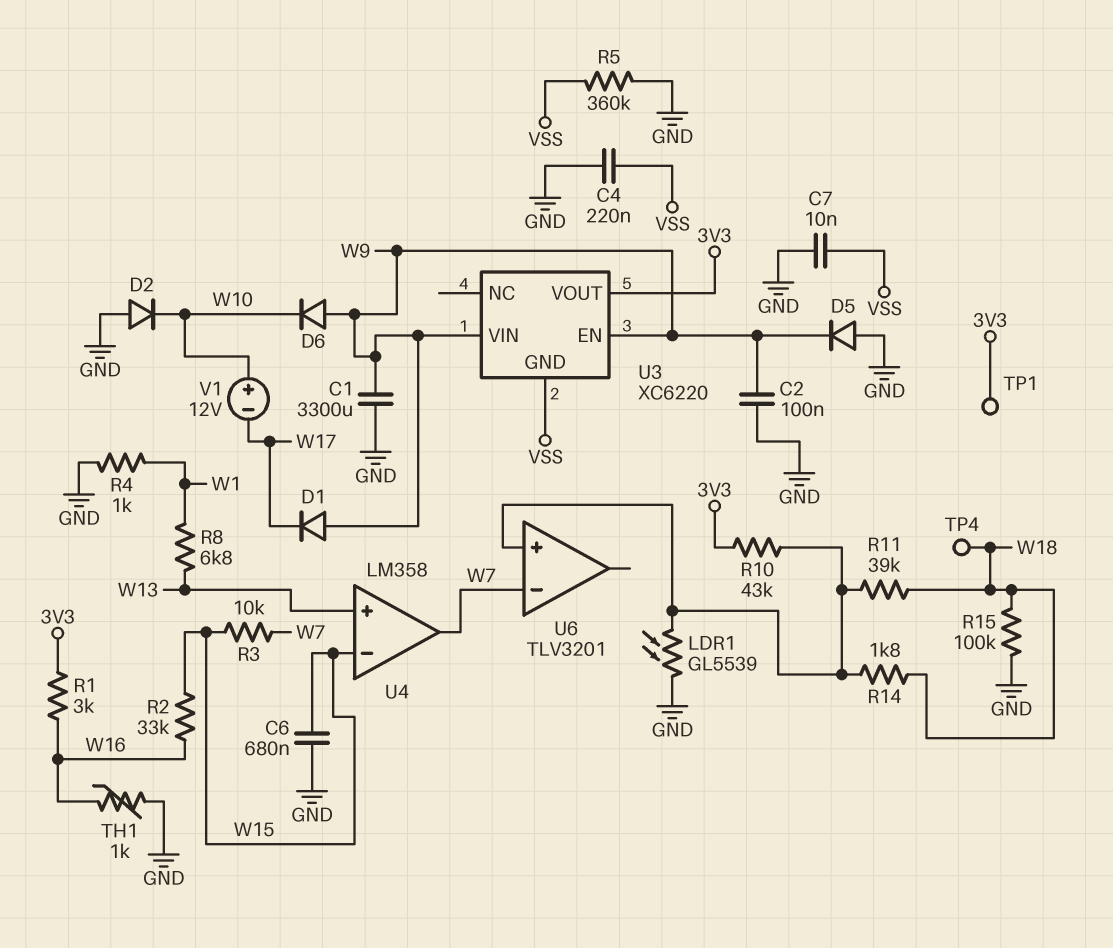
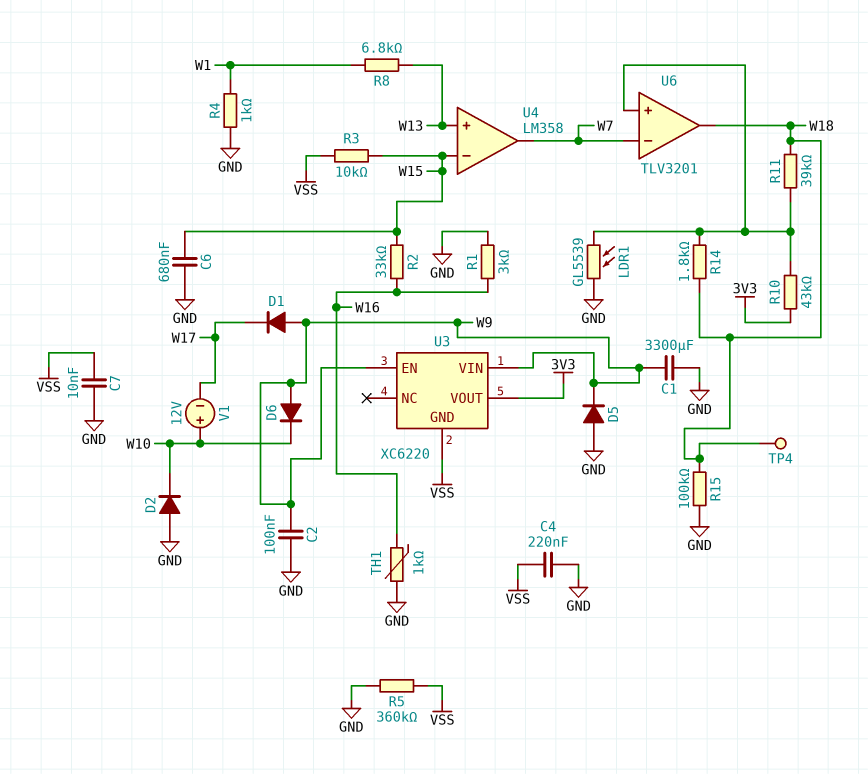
R1: 3k (3V3, W16) -> 3k (GND, W16)
R3: 10k (W7, W15) -> 10k (VSS, W15)
TP1: test point (3V3) -> none
U6 pin out: none -> W18

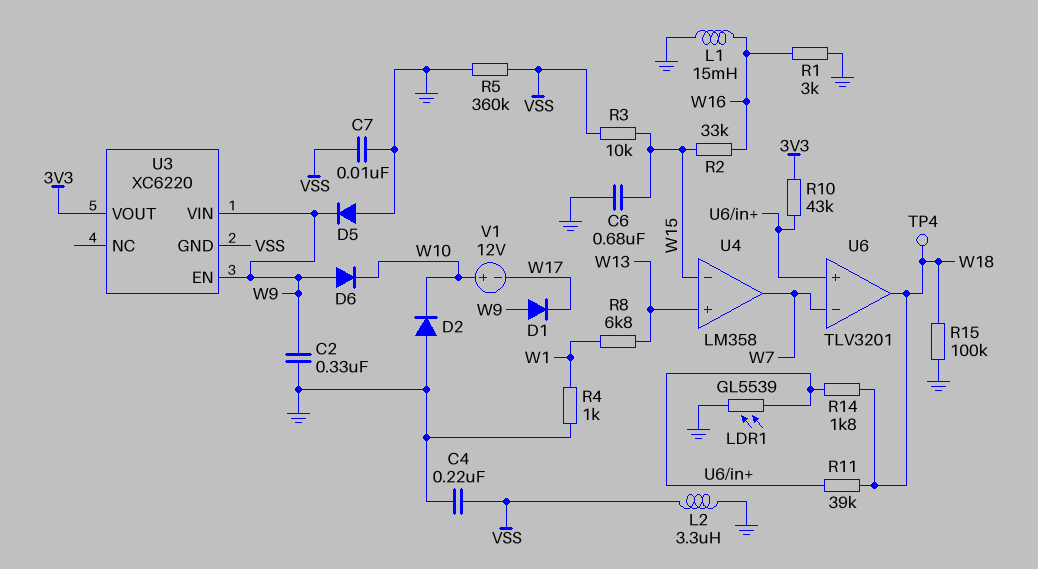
C1: 3300uF (GND, W9) -> none
C2: 100nF (GND, W9) -> 330nF (GND, W9)
L1: none -> 15mH (GND, W16)
L2: none -> 3.3uH (GND, VSS)
TH1: 1k (GND, W16) -> none

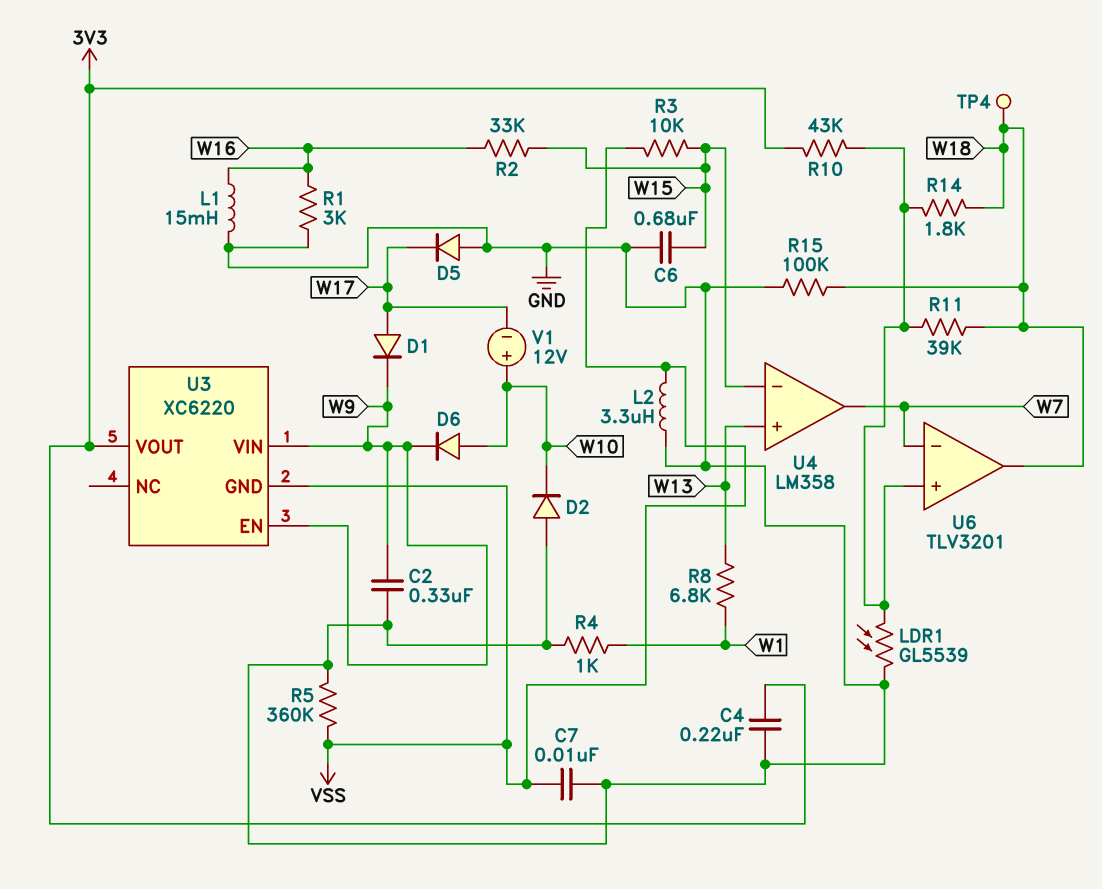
C4: 220nF (GND, VSS) -> 220nF (3V3, GND)
D1: diode (A W9, K W17) -> diode (A W17, K W9)
D5: diode (A GND, K W9) -> diode (A GND, K W17)
D6: diode (A W9, K W10) -> diode (A W10, K W9)

